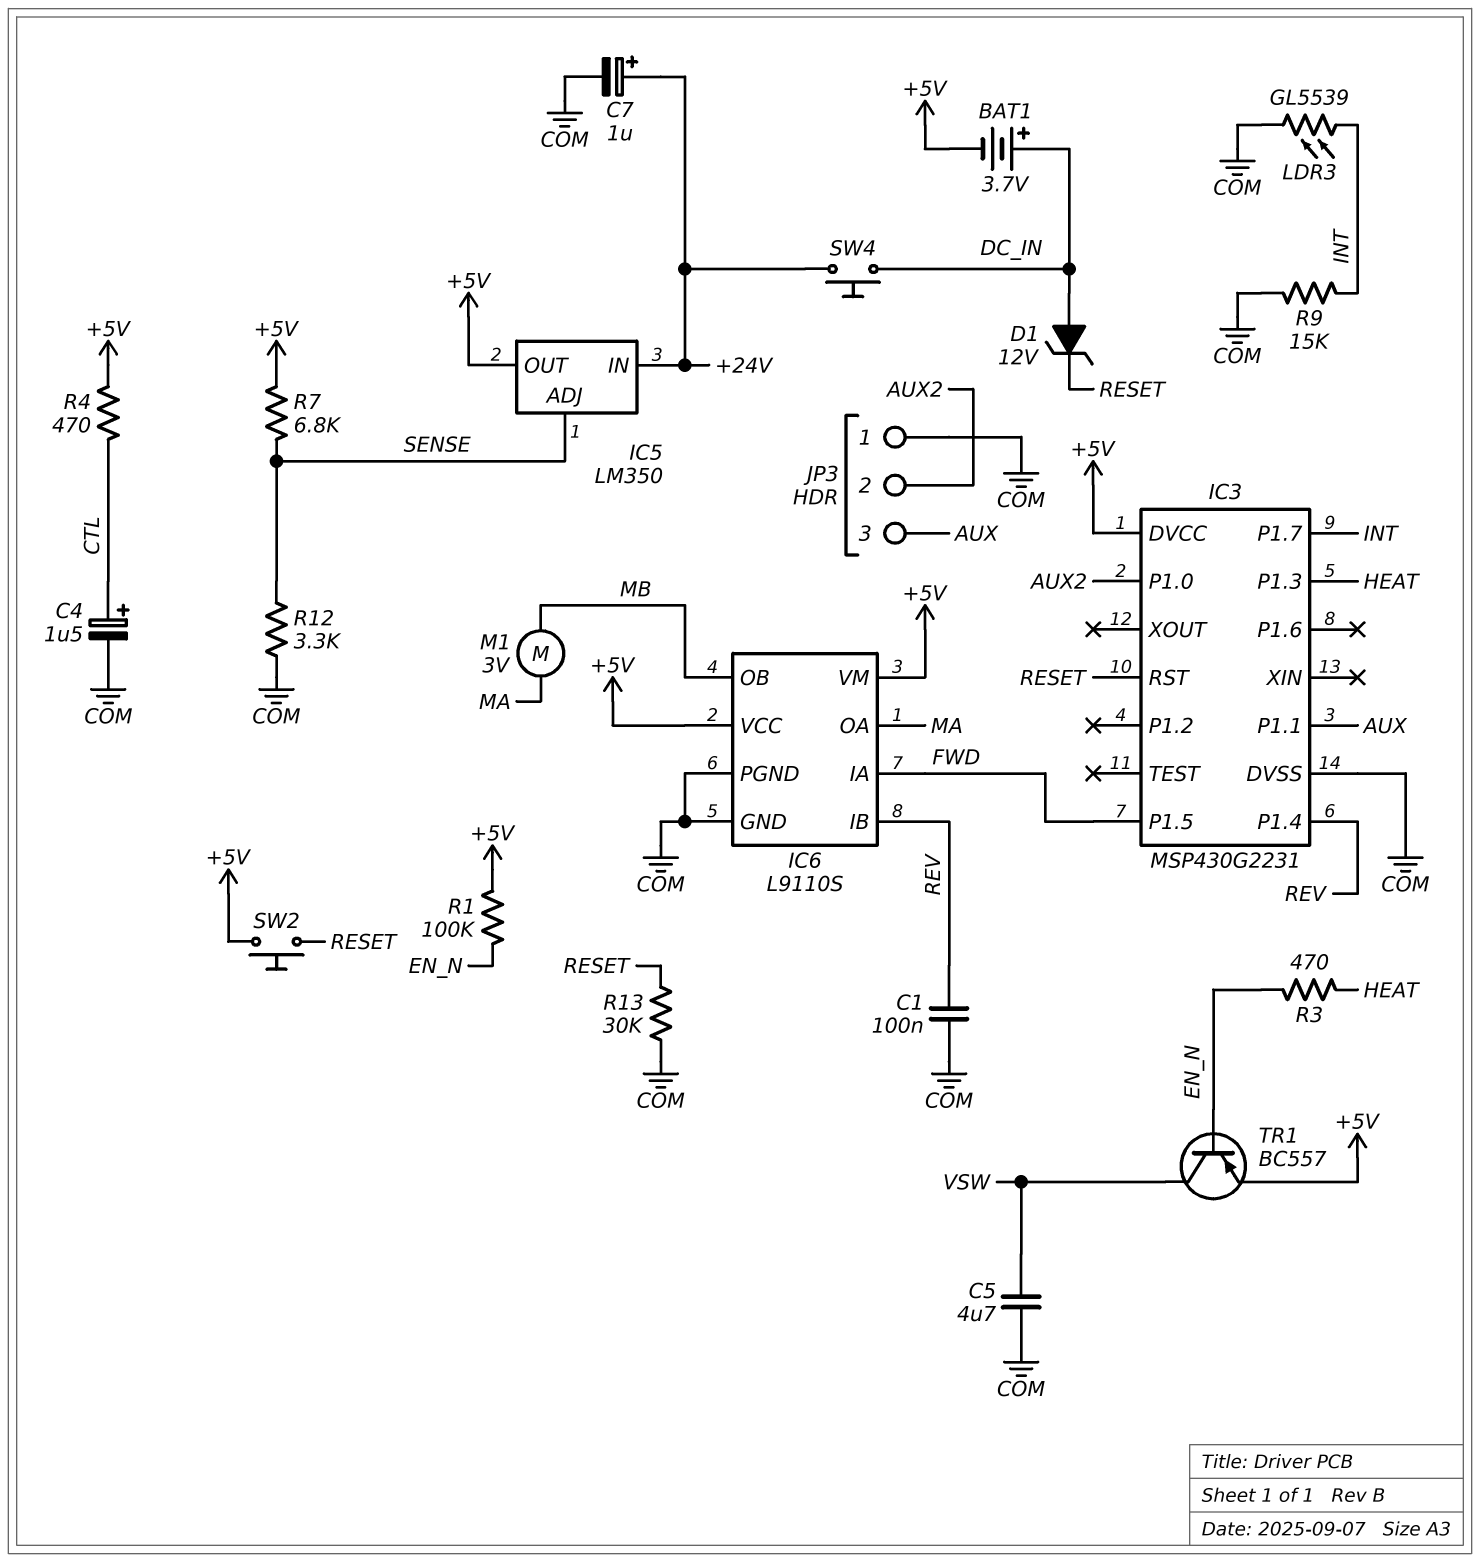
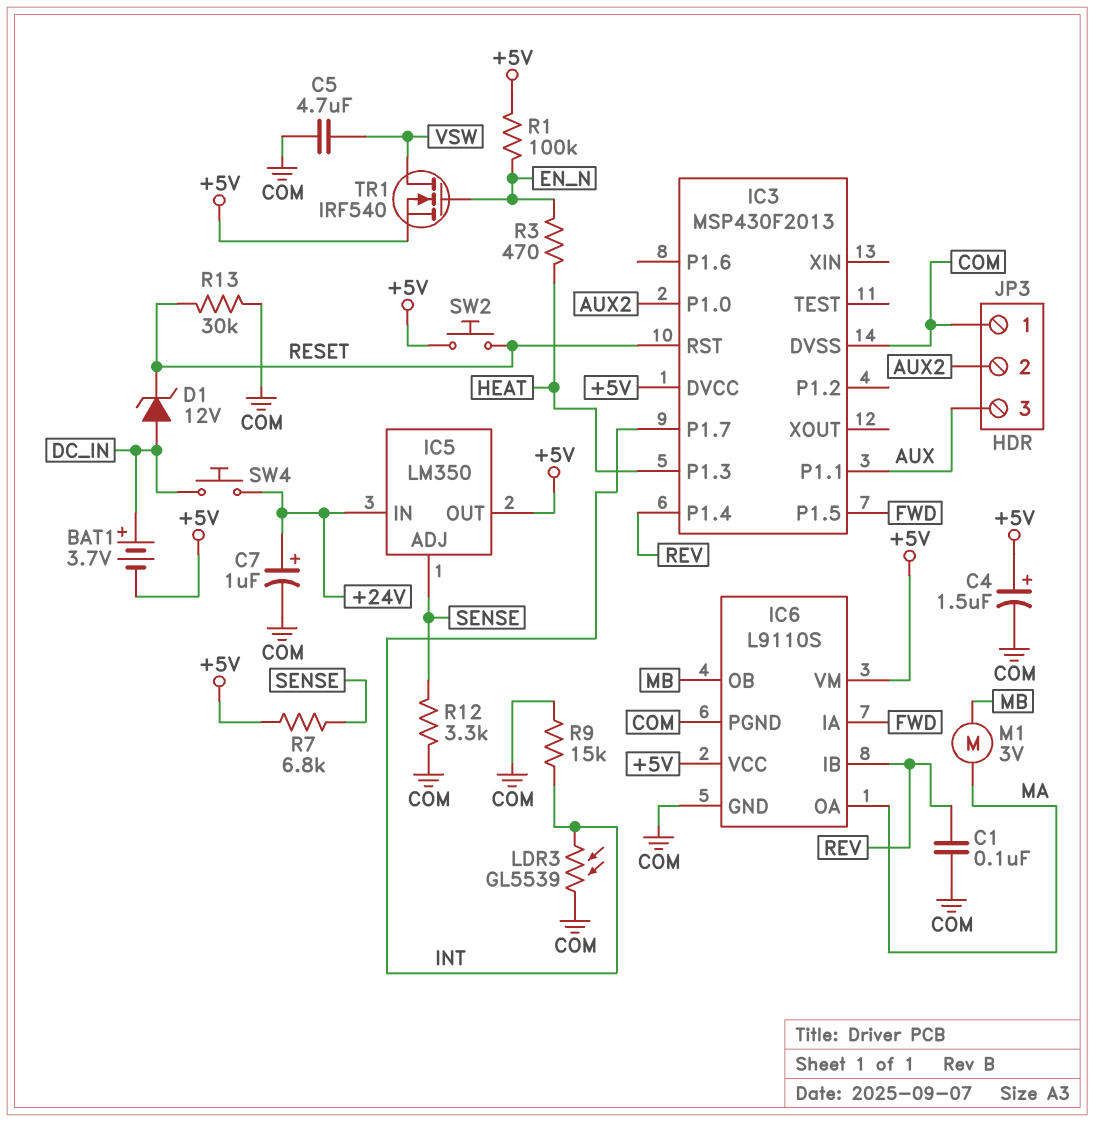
C4: 1.5uF (plus CTL, minus COM) -> 1.5uF (plus +5V, minus COM)
IC3: MSP430G2231 -> MSP430F2013
R4: 470 (+5V, CTL) -> none
TR1: PNP BC557 (B EN_N, C VSW, E +5V) -> NMOS IRF540 (G EN_N, D VSW, S +5V)

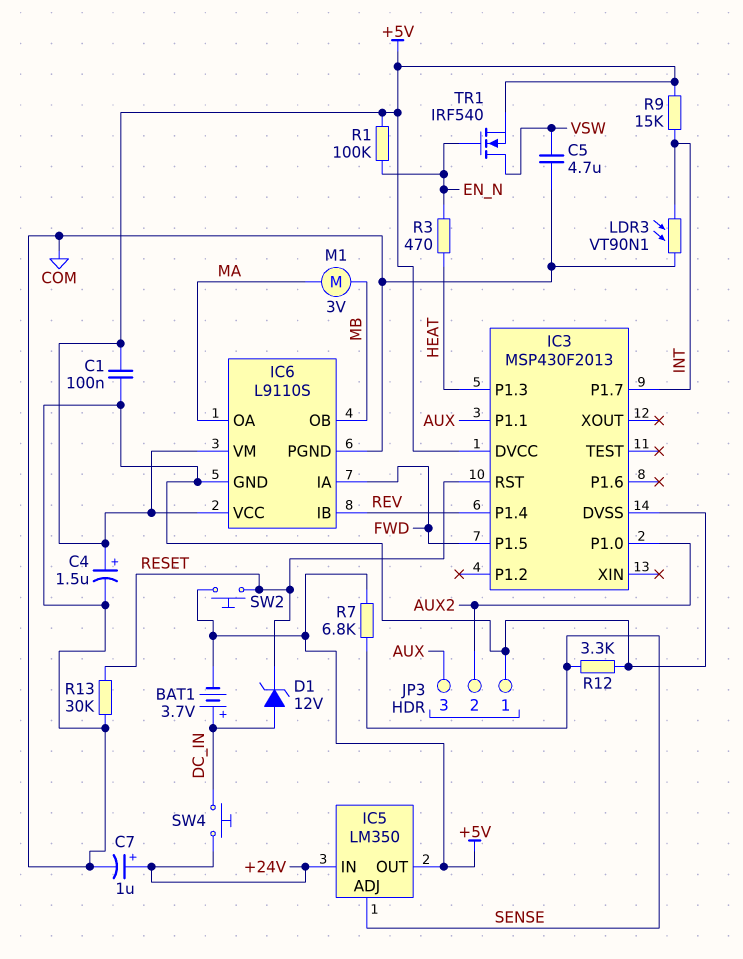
C1: 100nF (COM, REV) -> 100nF (+5V, COM)
LDR3: GL5539 (COM, INT) -> VT90N1 (COM, INT)
R9: 15k (COM, INT) -> 15k (+5V, INT)

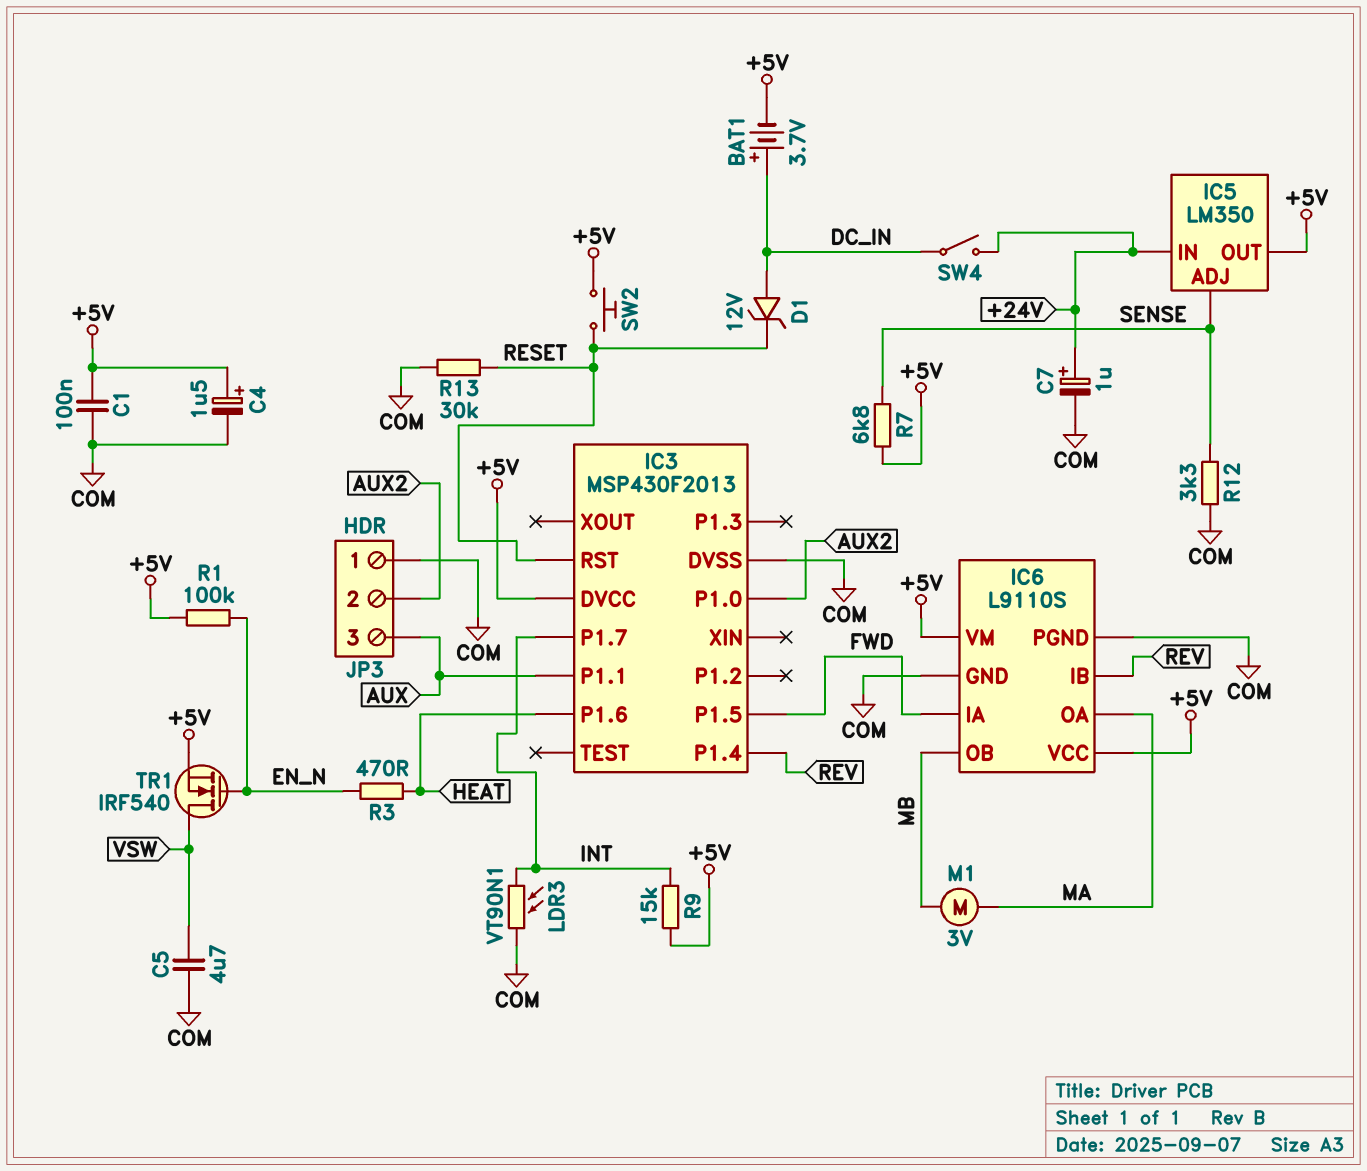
IC3 pin P1.3: HEAT -> none
IC3 pin P1.6: none -> HEAT
SW4: button (+24V, DC_IN) -> switch (+24V, DC_IN)

